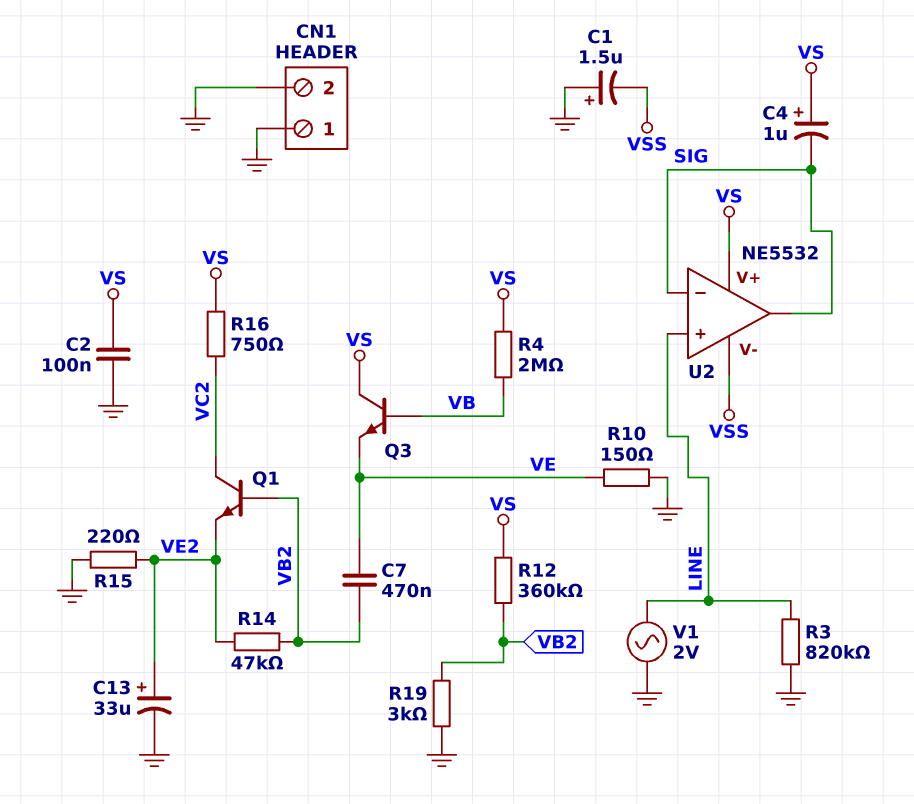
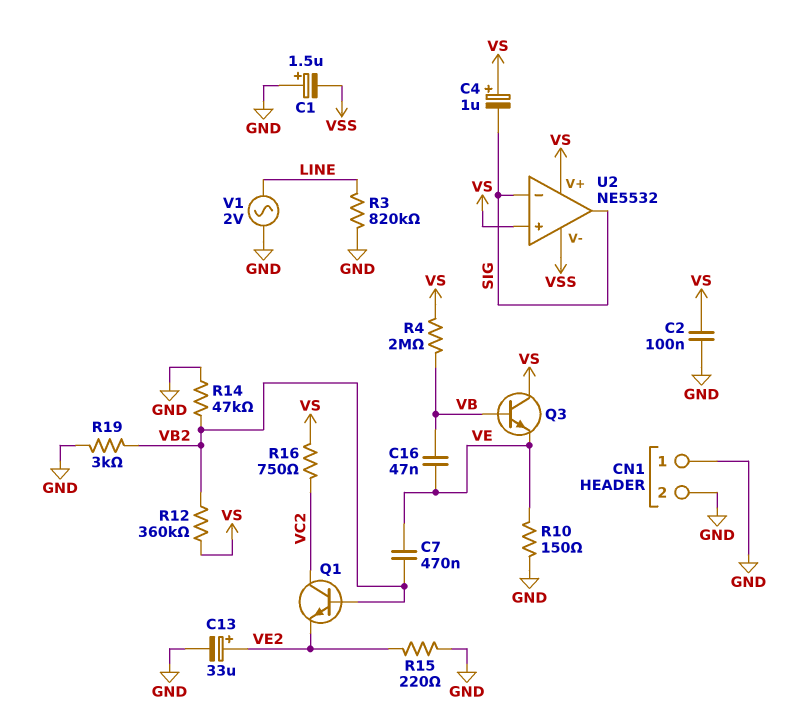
C16: none -> 47nF (VB, VE)
R14: 47k (VB2, VE2) -> 47k (GND, VB2)
U2 pin in+: LINE -> VS

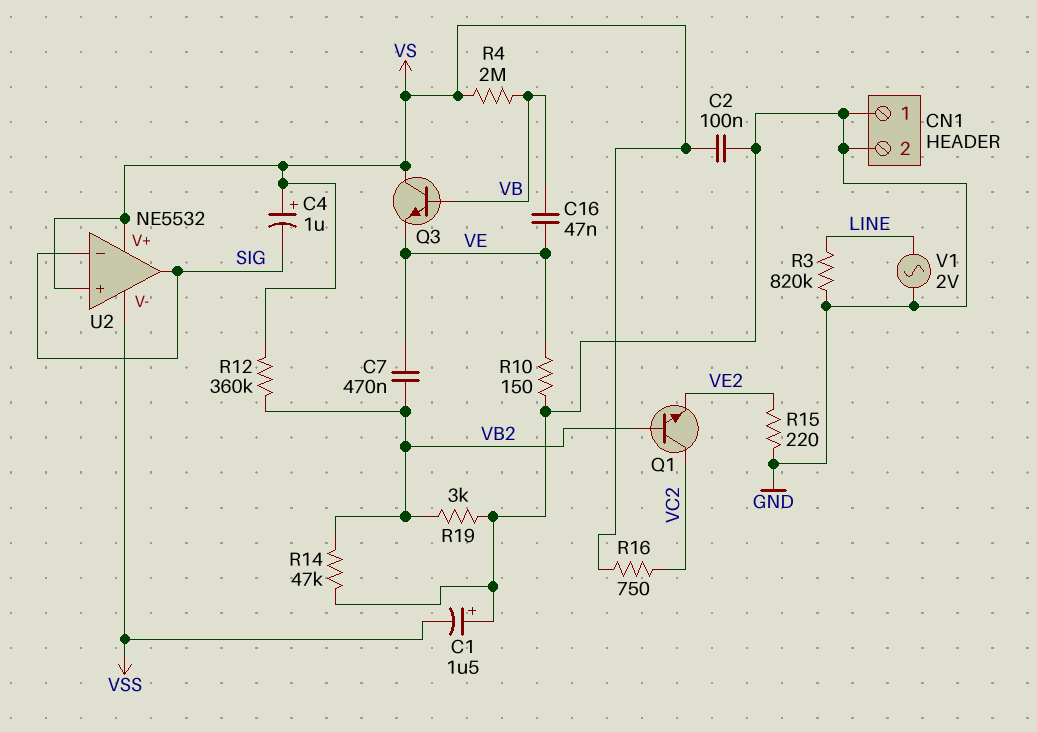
C13: 33uF (plus VE2, minus GND) -> none

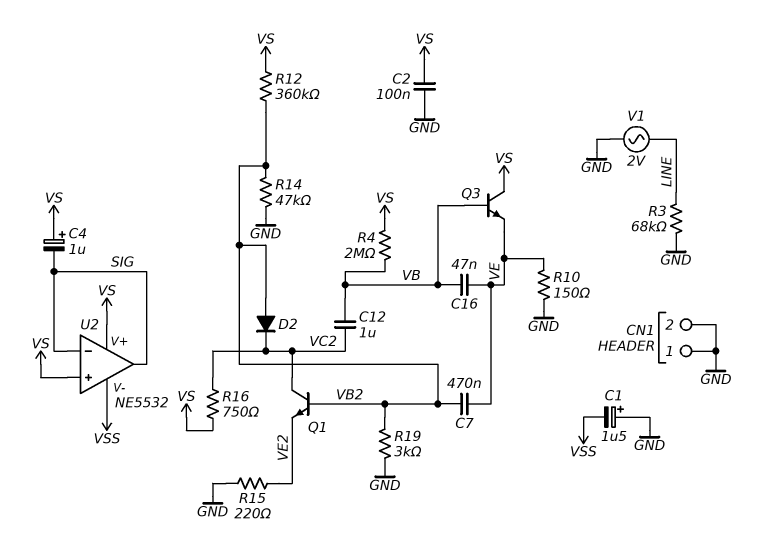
C12: none -> 1uF (VB, VC2)
D2: none -> diode (A VB2, K VC2)
R3: 820k (GND, LINE) -> 68k (GND, LINE)

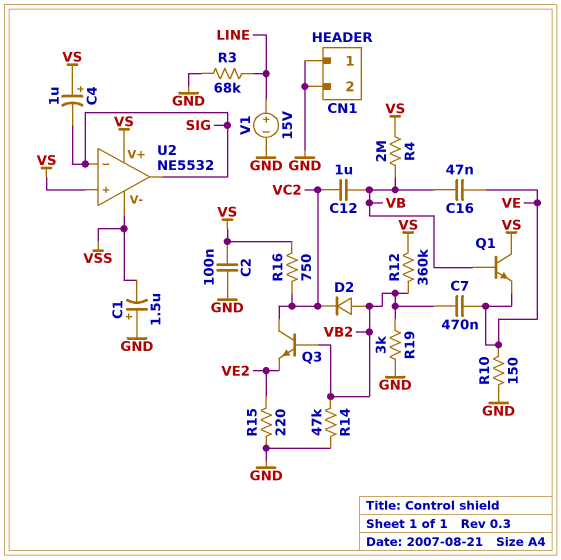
Q1: NPN (B VB2, C VC2, E VE2) -> NPN (B VB, C VS, E VE)
Q3: NPN (B VB, C VS, E VE) -> NPN (B VB2, C VC2, E VE2)
V1: AC 2V (GND, LINE) -> 15V (plus LINE, minus GND)

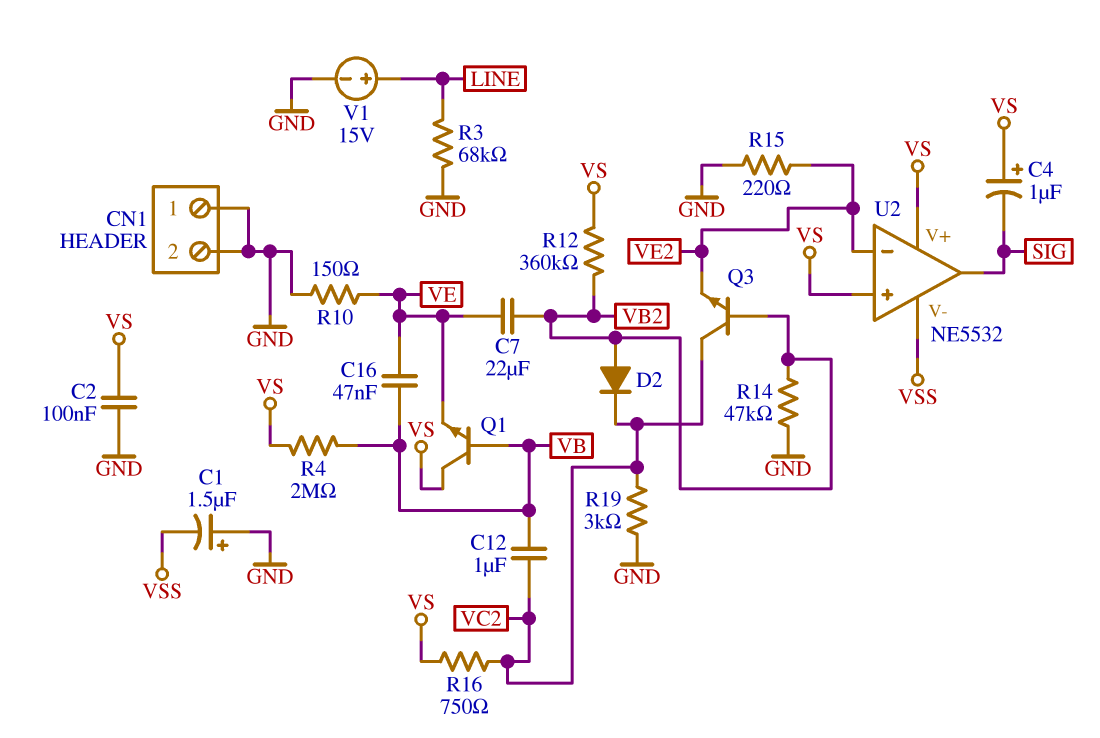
C7: 470nF (VB2, VE) -> 22uF (VB2, VE)
R19: 3k (GND, VB2) -> 3k (GND, VC2)
U2 pin in-: SIG -> VE2

